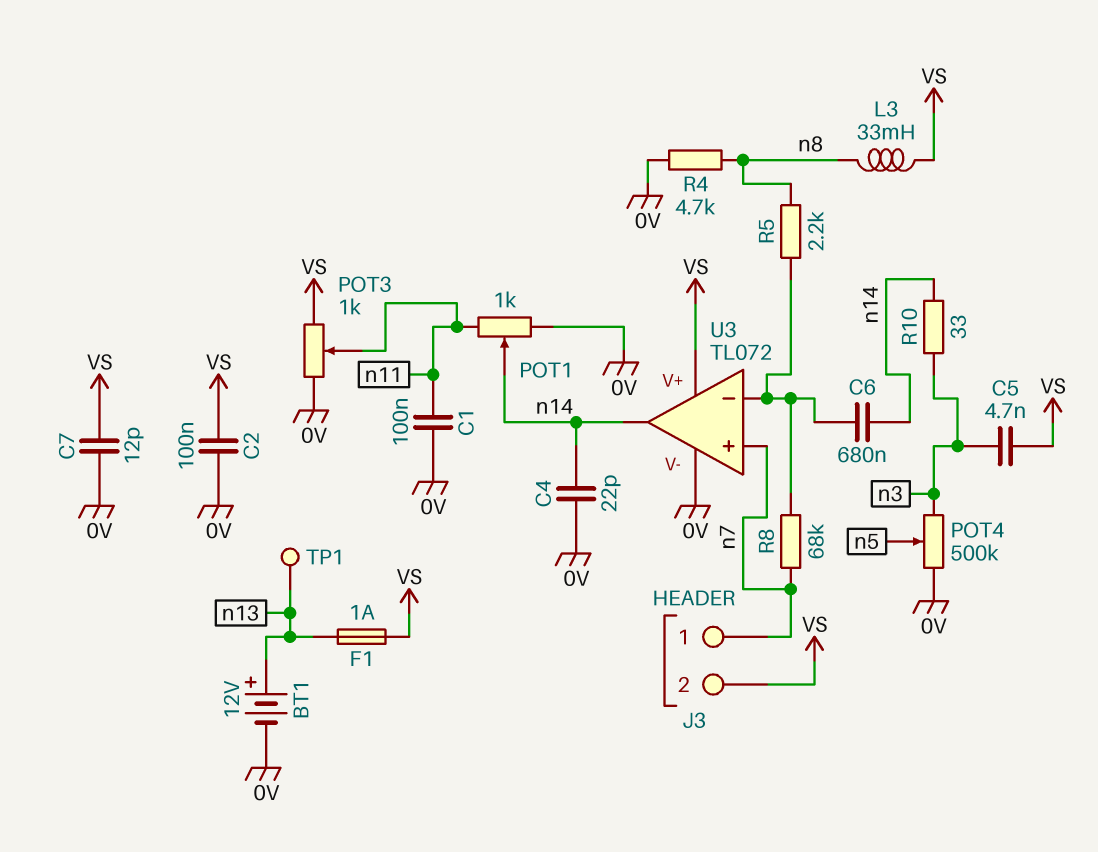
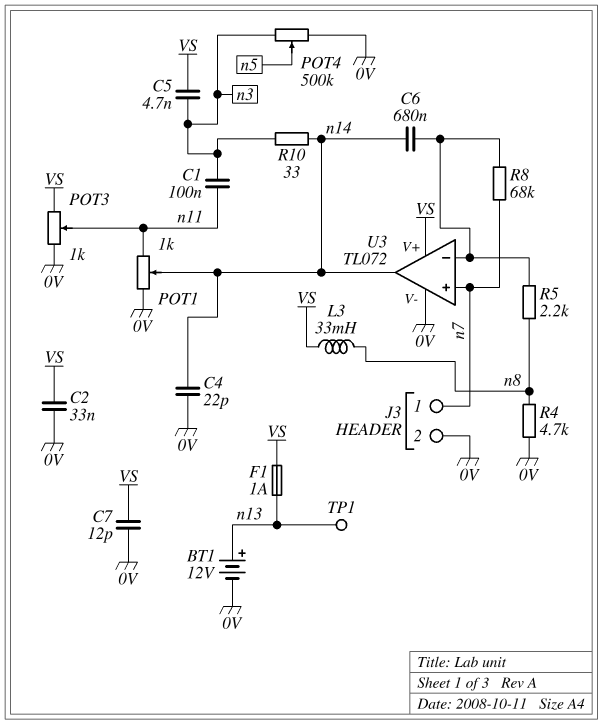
C1: 100nF (0V, n11) -> 100nF (n3, n11)
C2: 100nF (0V, VS) -> 33nF (0V, VS)
J3 pin 2: VS -> 0V

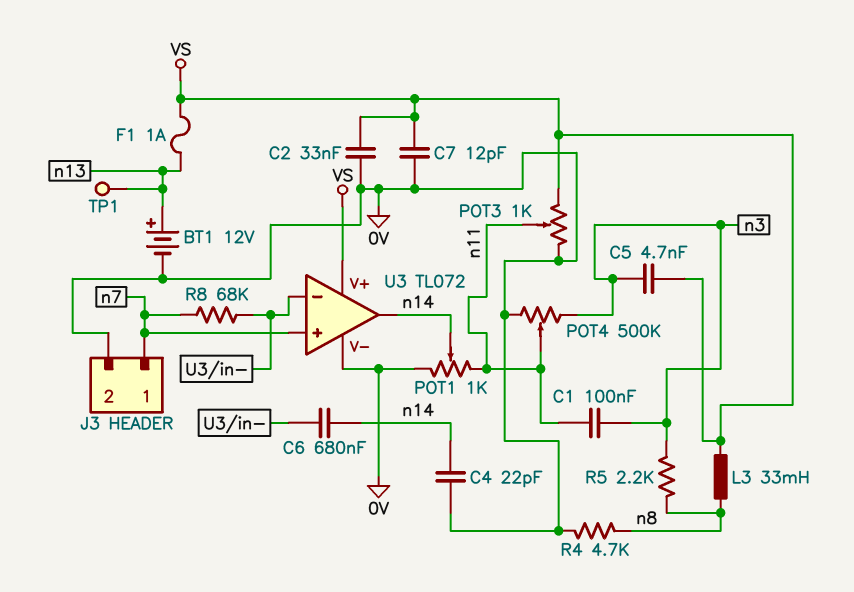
POT4: 500k (0V, n3, wiper n5) -> 500k (0V, n3, wiper n11)
R5: 2.2k (U3/in-, n8) -> 2.2k (n3, n8)
R10: 33 (n3, n14) -> none

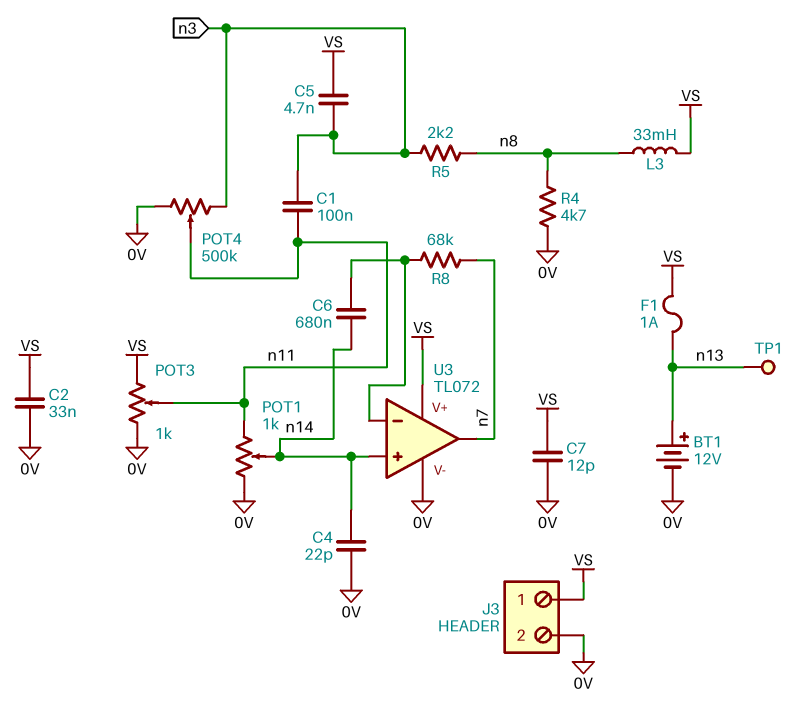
J3 pin 1: n7 -> VS
U3 pin in+: n7 -> n14
U3 pin out: n14 -> n7

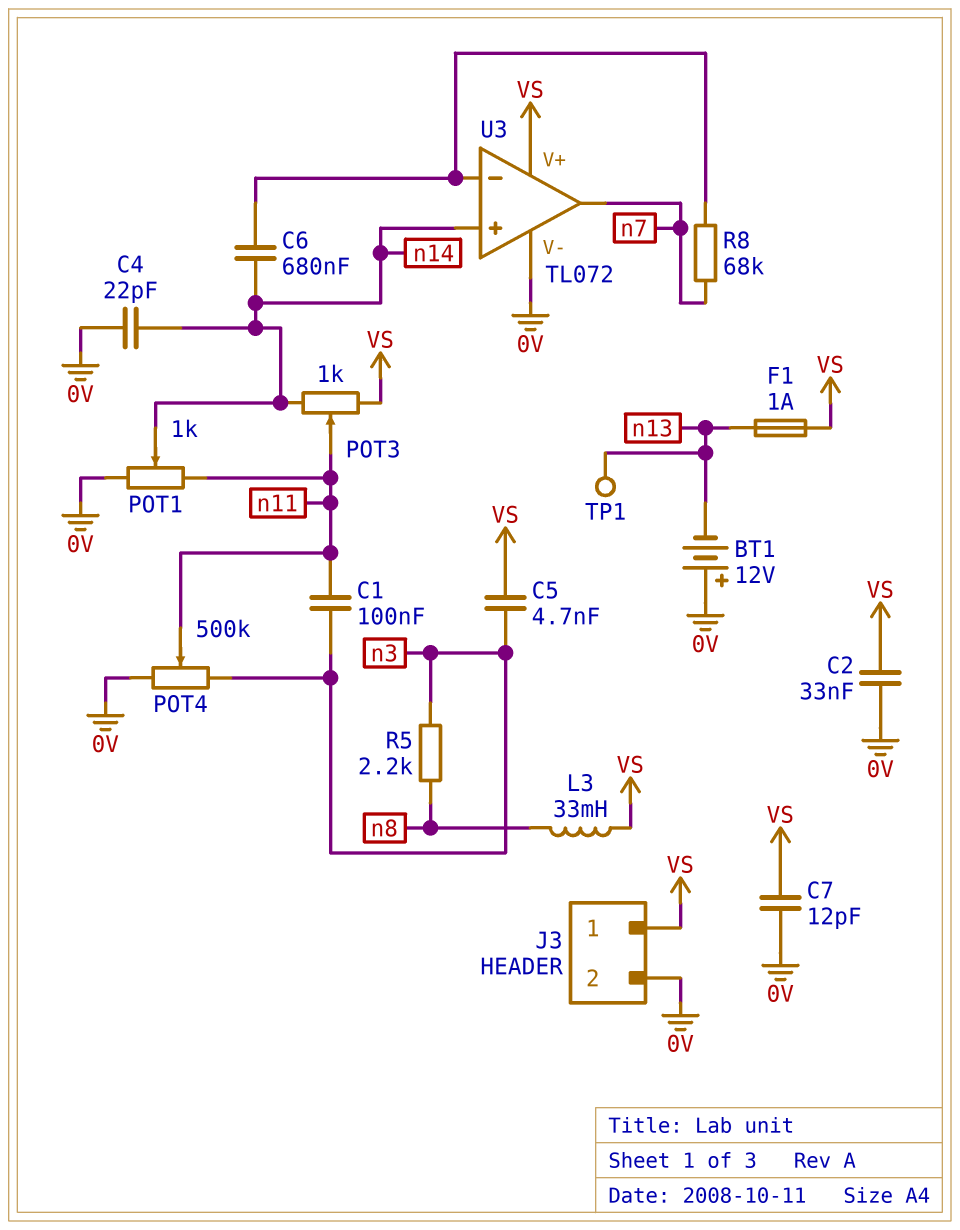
BT1: 12V (plus n13, minus 0V) -> 12V (plus 0V, minus n13)
POT3: 1k (0V, VS, wiper n11) -> 1k (VS, n14, wiper n11)
R4: 4.7k (0V, n8) -> none

